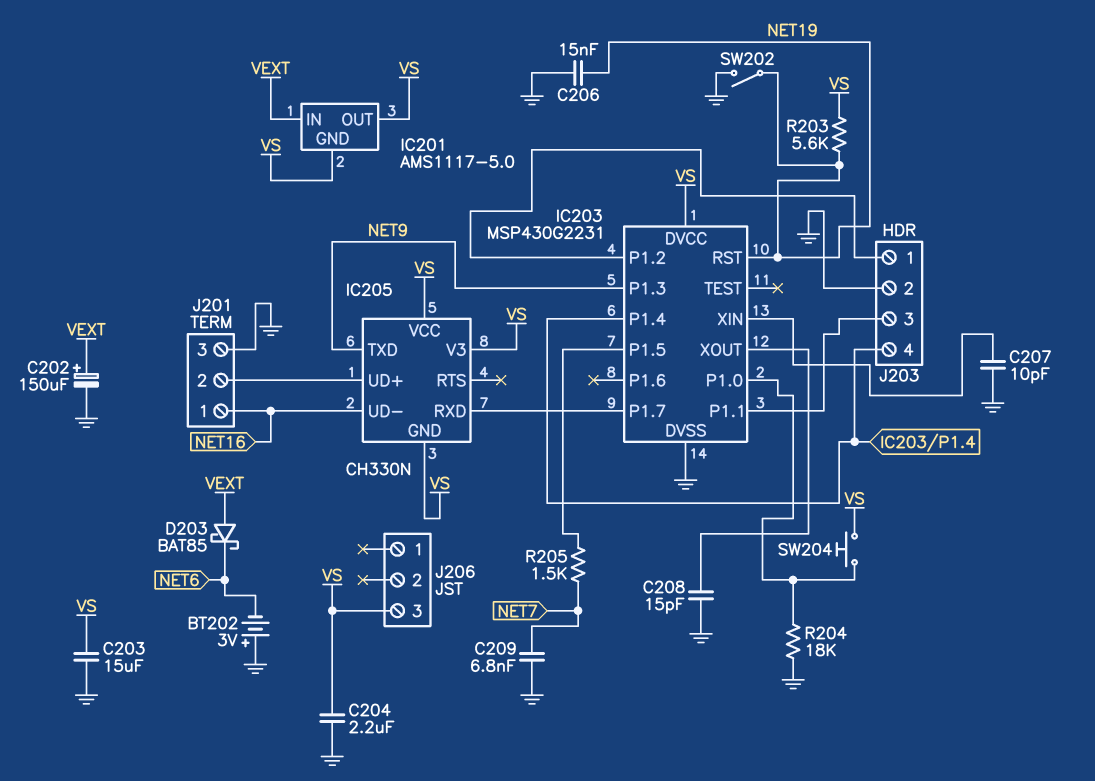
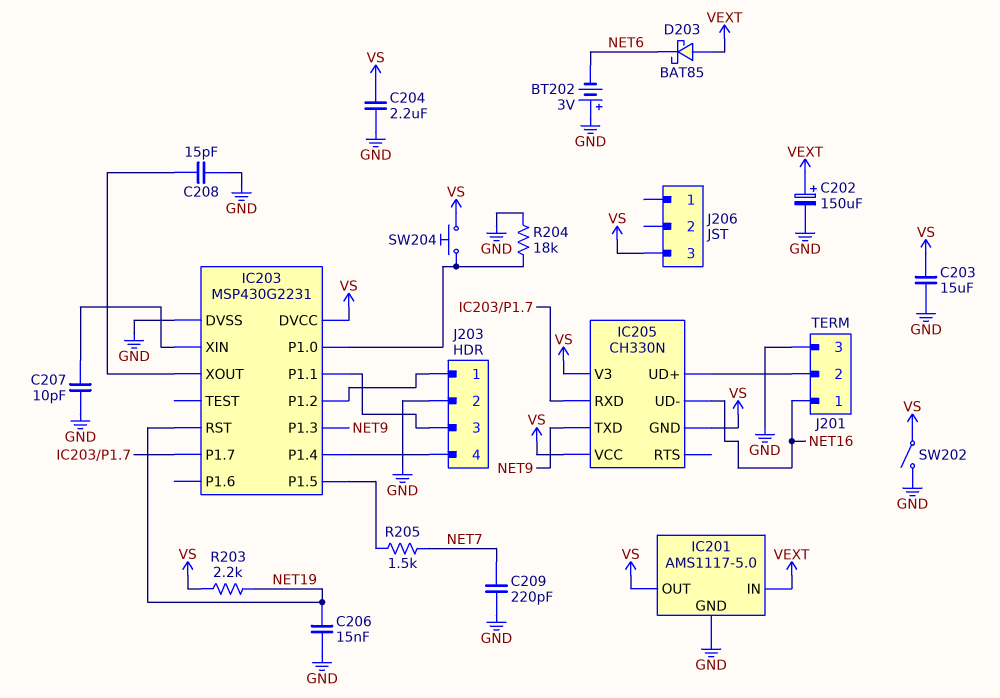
C209: 6.8nF (GND, NET7) -> 220pF (GND, NET7)
IC201 pin GND: VS -> GND
R203: 5.6k (NET19, VS) -> 2.2k (NET19, VS)
SW202: switch (GND, NET19) -> switch (GND, VS)

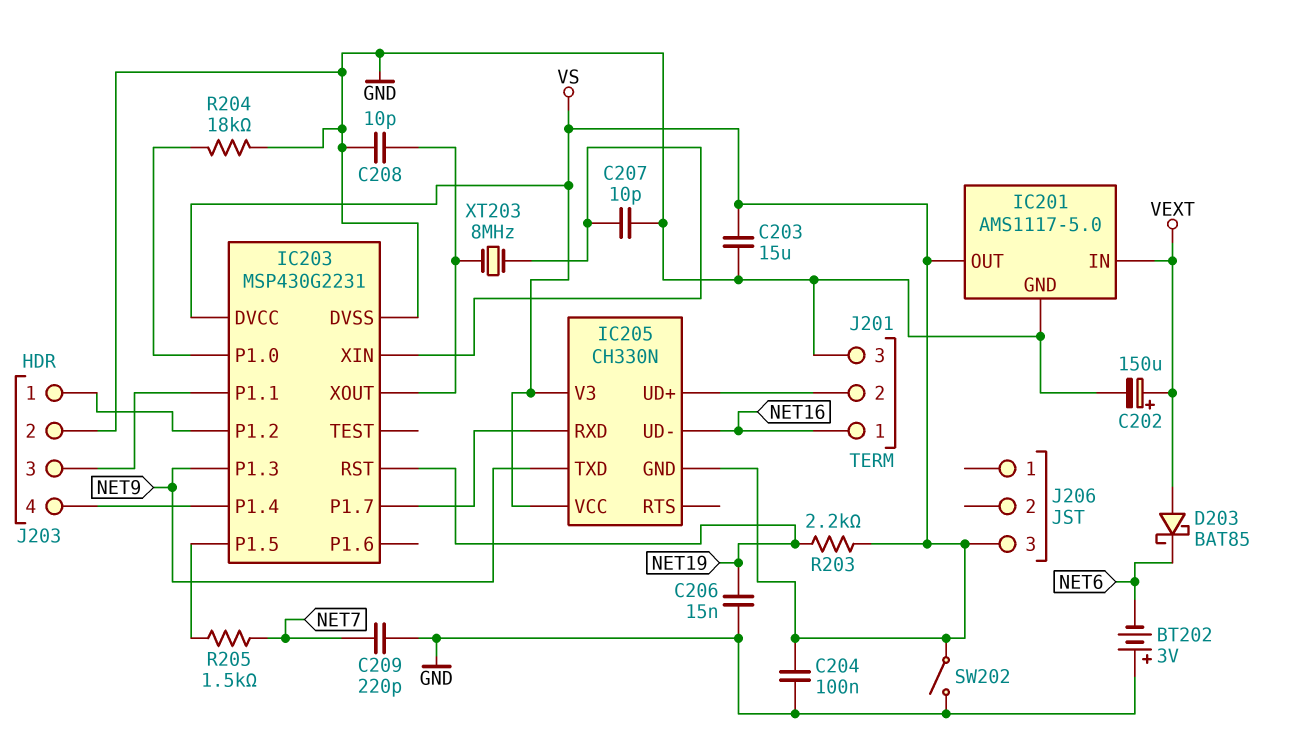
C204: 2.2uF (GND, VS) -> 100nF (GND, VS)
C208: 15pF (GND, IC203/XOUT) -> 10pF (GND, IC203/XOUT)
SW204: button (IC203/P1.0, VS) -> none
XT203: none -> 8MHz (IC203/XIN, IC203/XOUT)

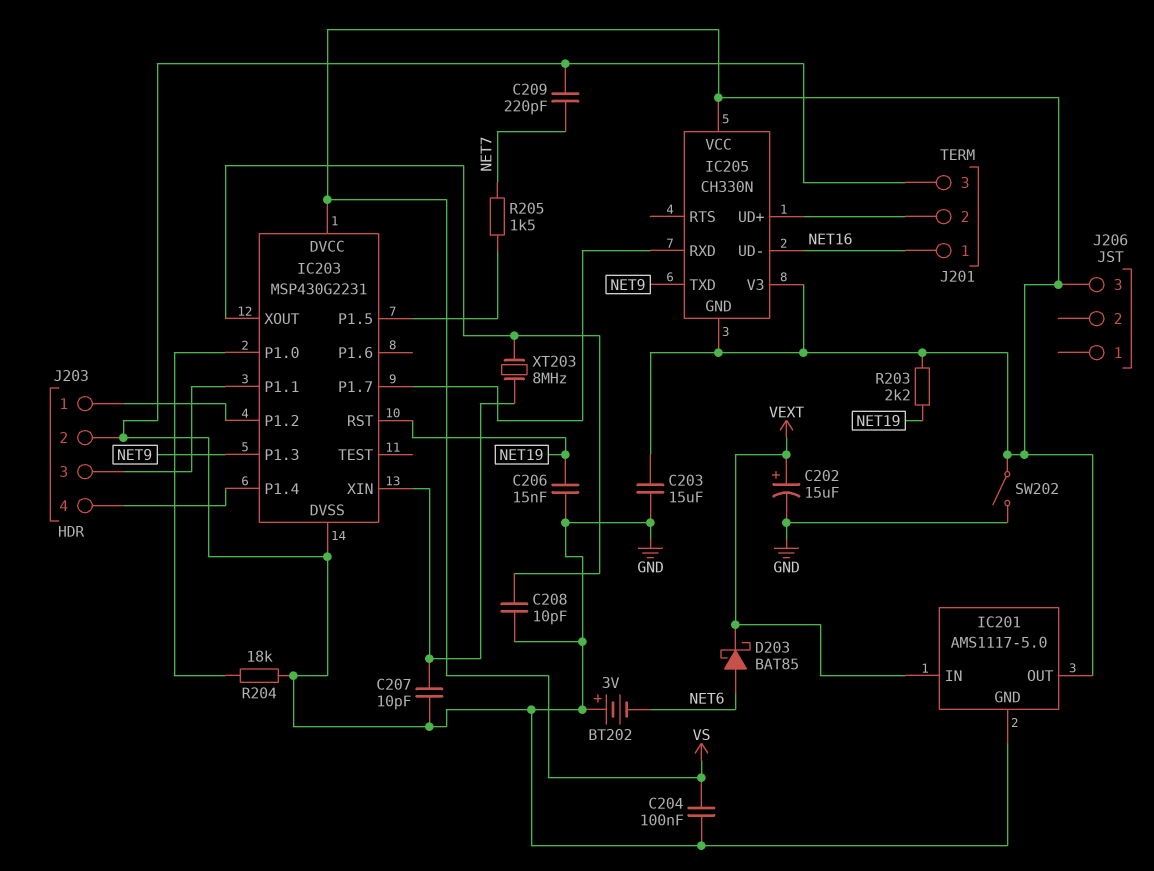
C202: 150uF (plus VEXT, minus GND) -> 15uF (plus VEXT, minus GND)
D203: schottky BAT85 (A VEXT, K NET6) -> schottky BAT85 (A NET6, K VEXT)

